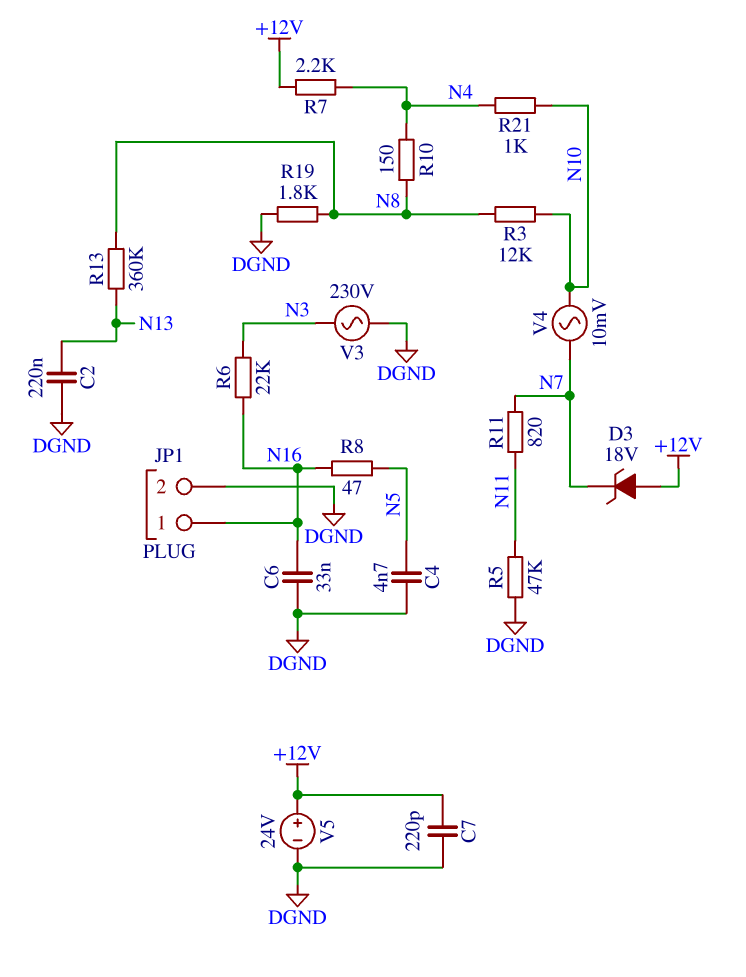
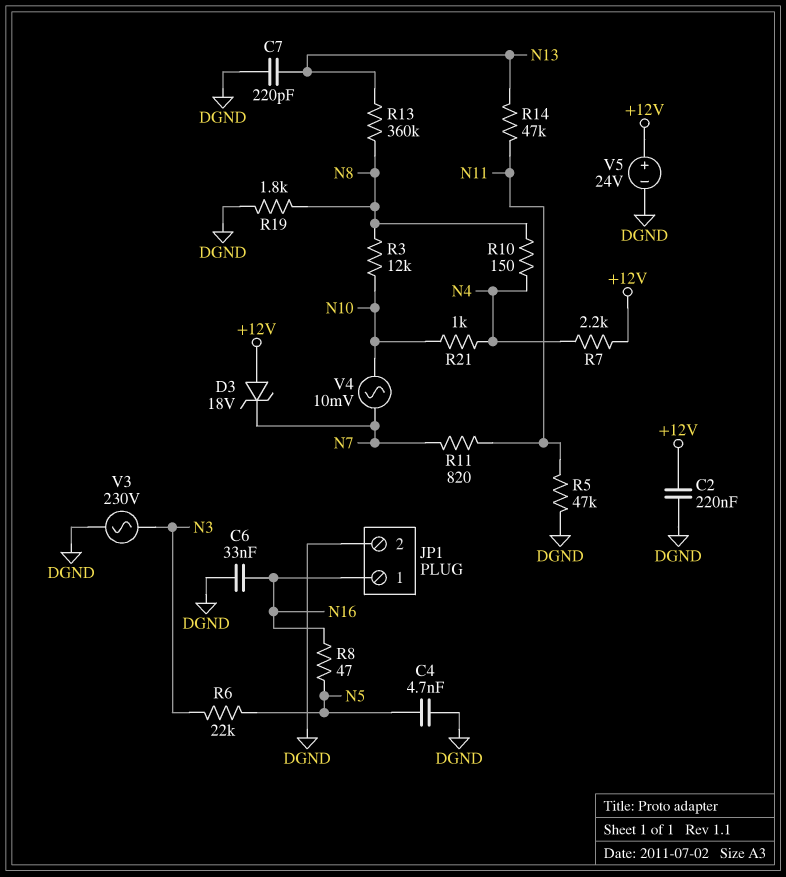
C2: 220nF (DGND, N13) -> 220nF (+12V, DGND)
C7: 220pF (+12V, DGND) -> 220pF (DGND, N13)
R6: 22k (N3, N16) -> 22k (N3, N5)
R14: none -> 47k (N11, N13)

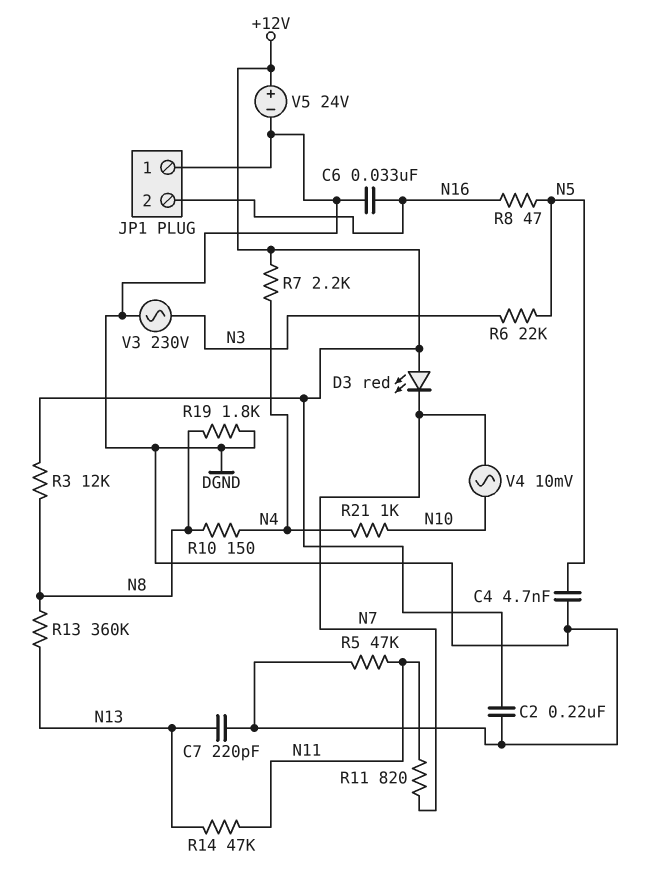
D3: zener 18V (A +12V, K N7) -> LED red (A +12V, K N7)
JP1 pin 1: N16 -> DGND
JP1 pin 2: DGND -> N16
R3: 12k (N8, N10) -> 12k (+12V, N8)

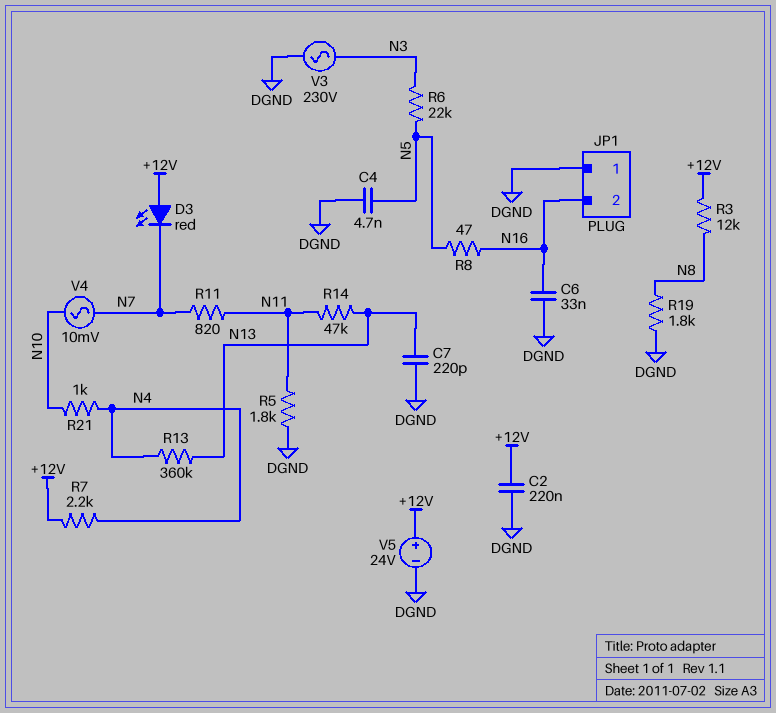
R5: 47k (DGND, N11) -> 1.8k (DGND, N11)
R10: 150 (N4, N8) -> none
R13: 360k (N8, N13) -> 360k (N4, N13)

